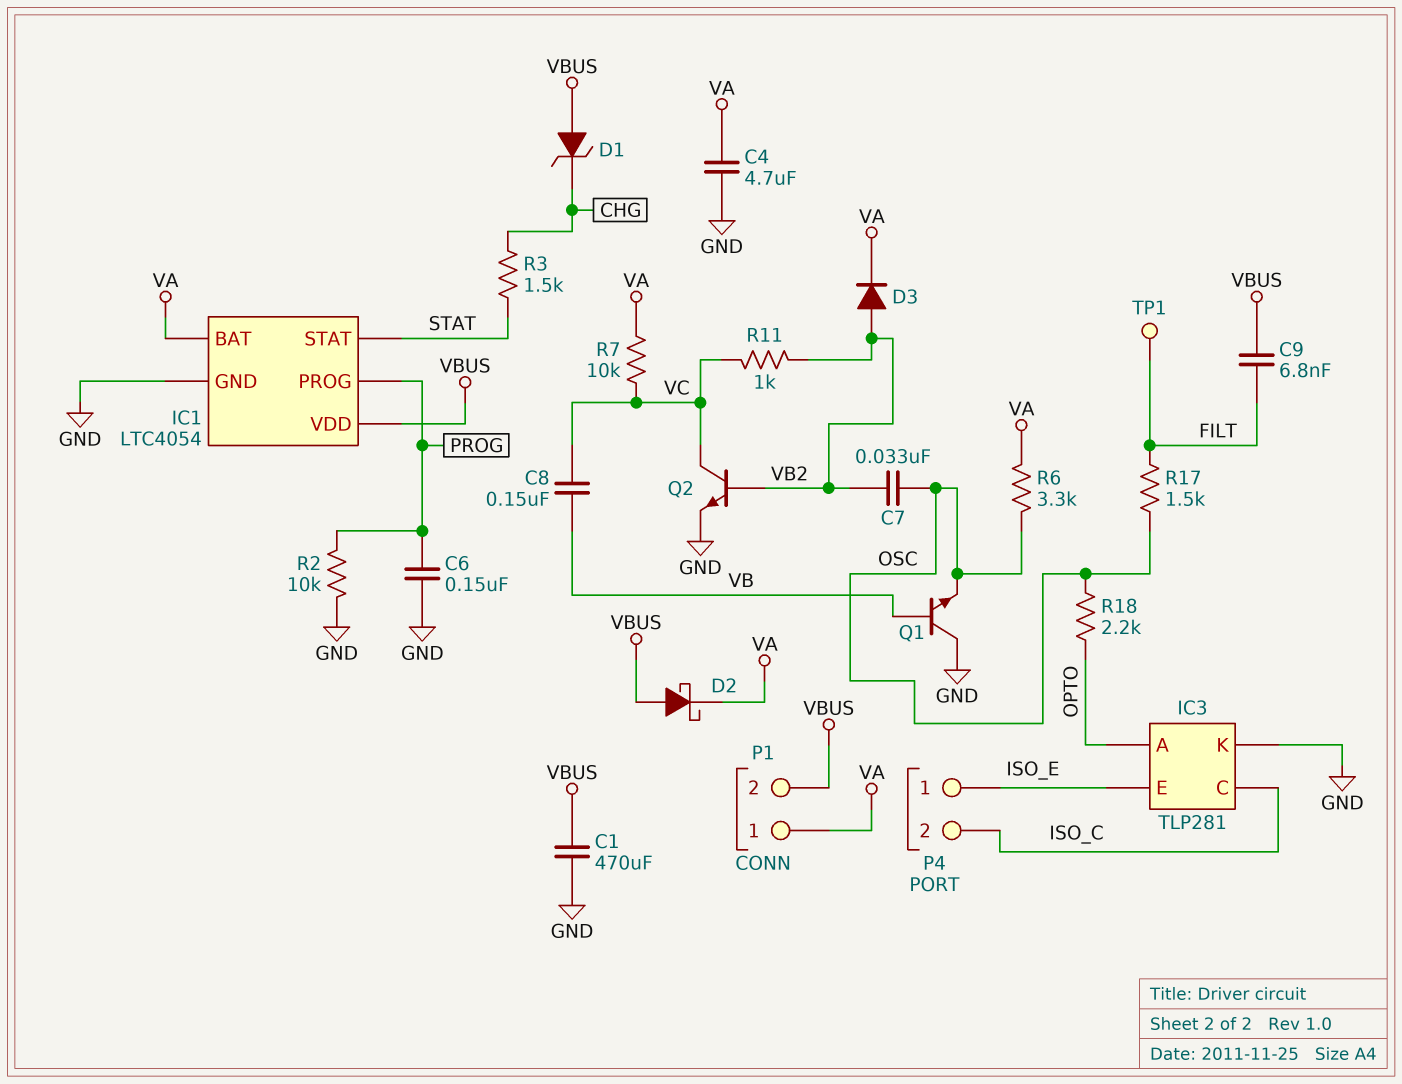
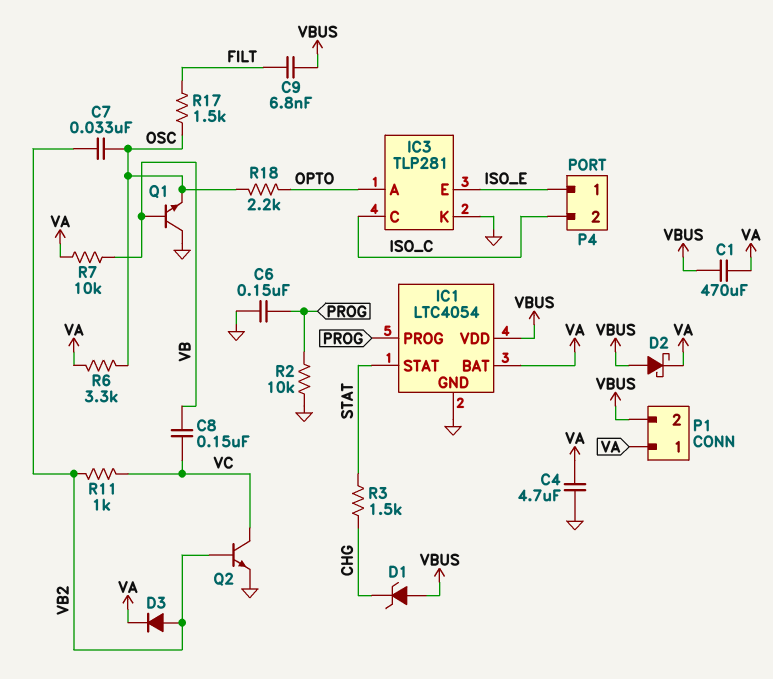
C1: 470uF (GND, VBUS) -> 470uF (VA, VBUS)
R7: 10k (VA, VC) -> 10k (VA, VB)
TP1: test point (FILT) -> none

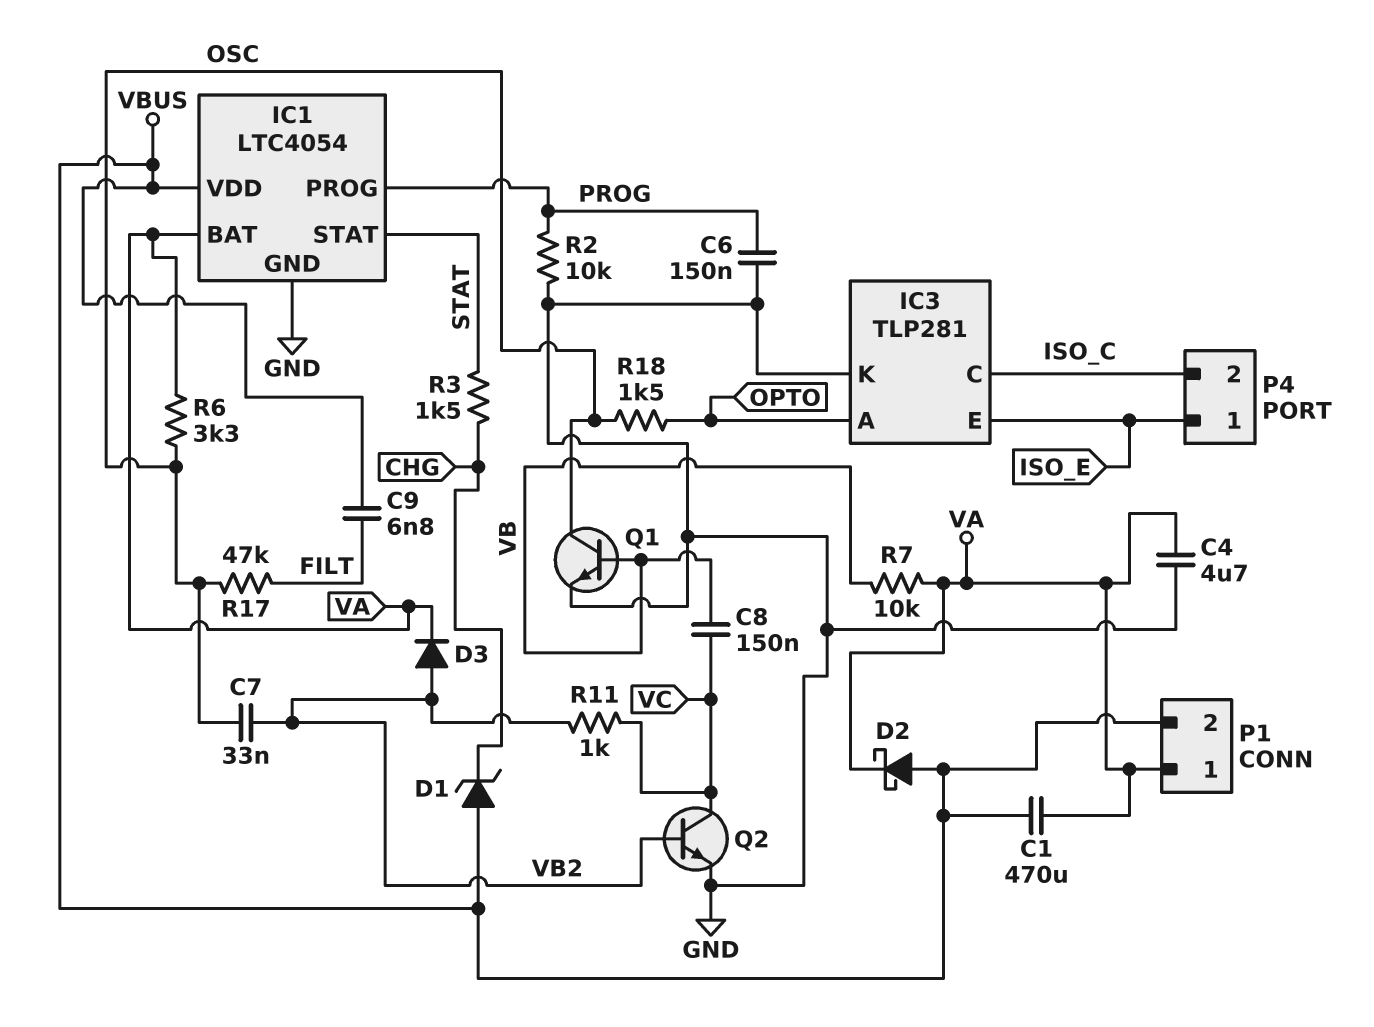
Q1: NPN (B VB, C GND, E OSC) -> NPN (B VB, C OSC, E GND)
R17: 1.5k (FILT, OSC) -> 47k (FILT, OSC)
R18: 2.2k (OPTO, OSC) -> 1.5k (OPTO, OSC)

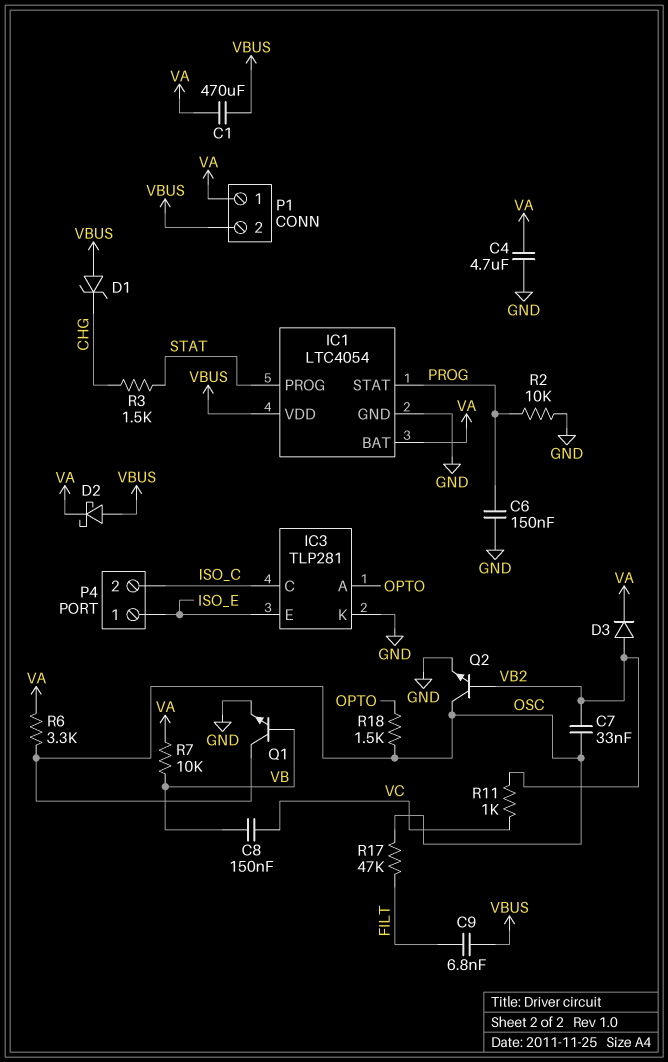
IC1 pin PROG: PROG -> STAT
IC1 pin STAT: STAT -> PROG
Q2: NPN (B VB2, C VC, E GND) -> NPN (B VB2, C OSC, E GND)

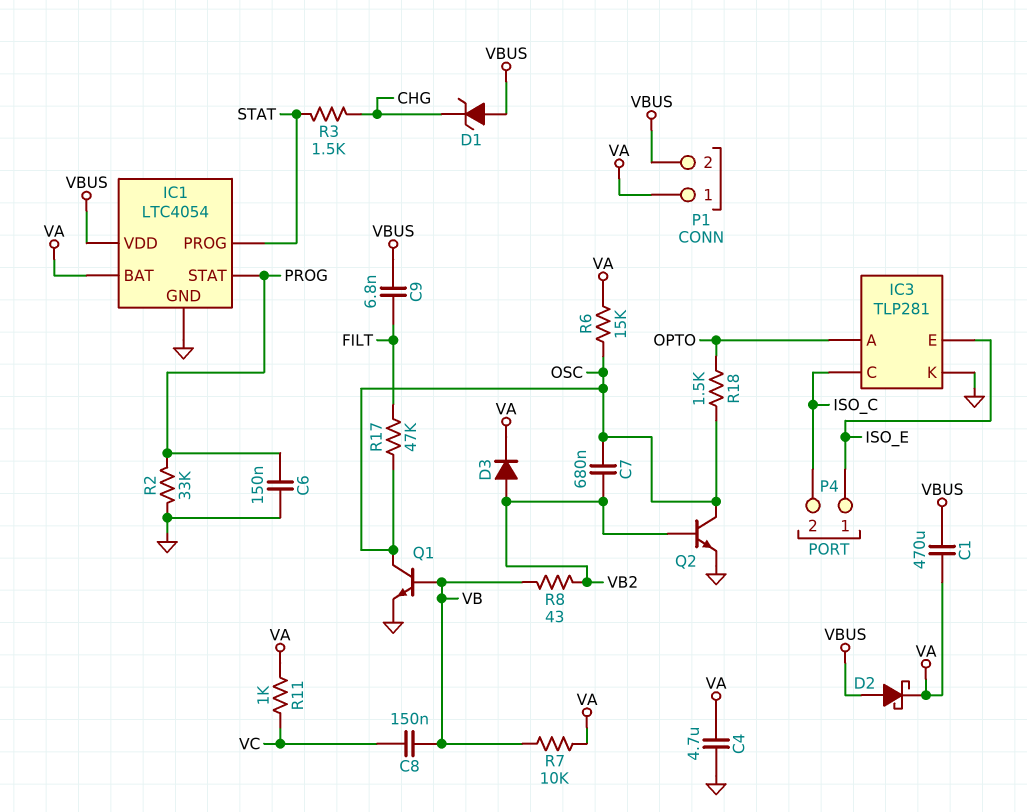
C7: 33nF (OSC, VB2) -> 680nF (OSC, VB2)
R2: 10k (GND, PROG) -> 33k (GND, PROG)
R6: 3.3k (OSC, VA) -> 15k (OSC, VA)
R8: none -> 43 (VB, VB2)
R11: 1k (VB2, VC) -> 1k (VA, VC)

